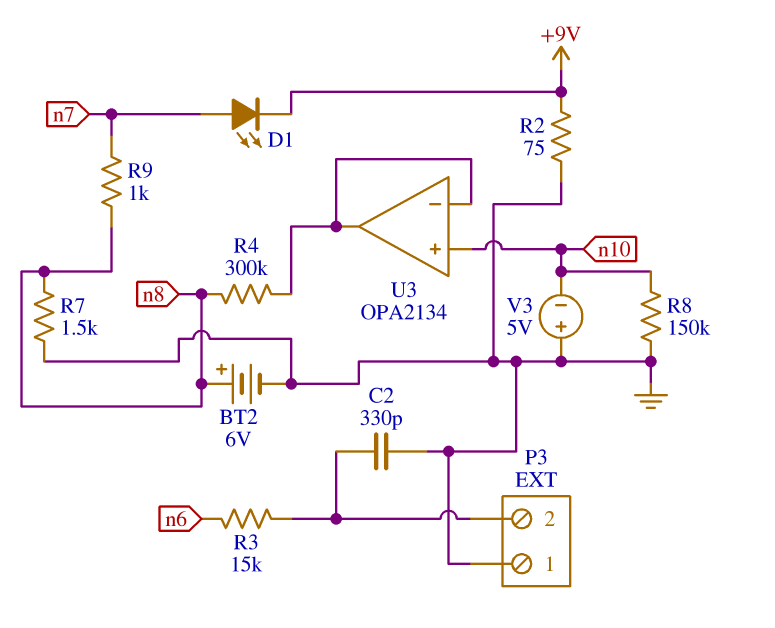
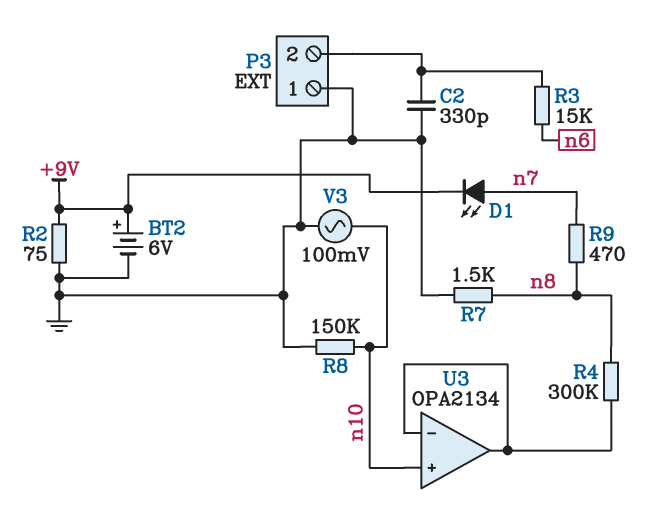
BT2: 6V (plus n8, minus GND) -> 6V (plus +9V, minus GND)
R9: 1k (n7, n8) -> 470 (n7, n8)
V3: 5V (plus GND, minus n10) -> AC 100mV (GND, n10)

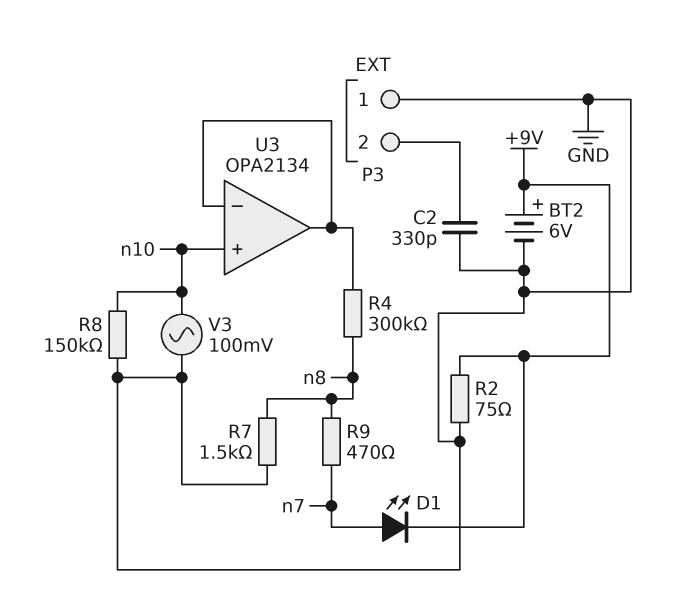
R3: 15k (P3/2, n6) -> none

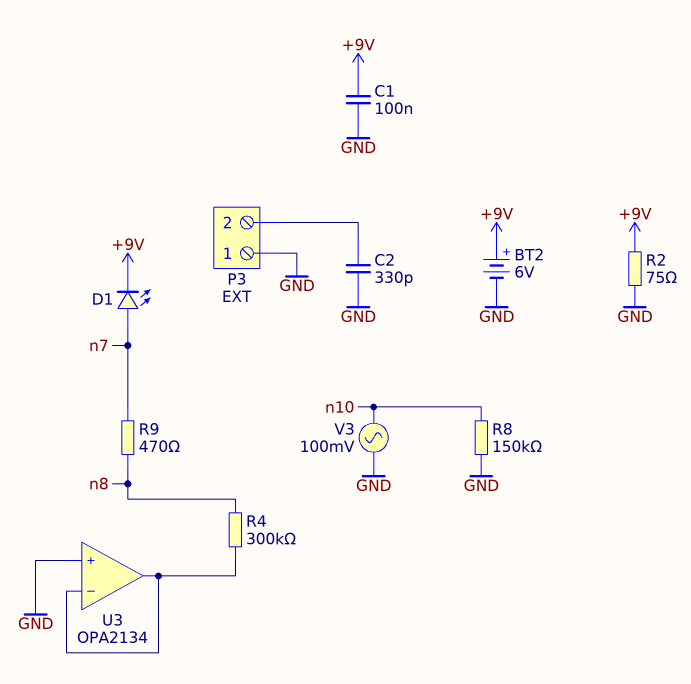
C1: none -> 100nF (+9V, GND)
R7: 1.5k (GND, n8) -> none
U3 pin in+: n10 -> GND

